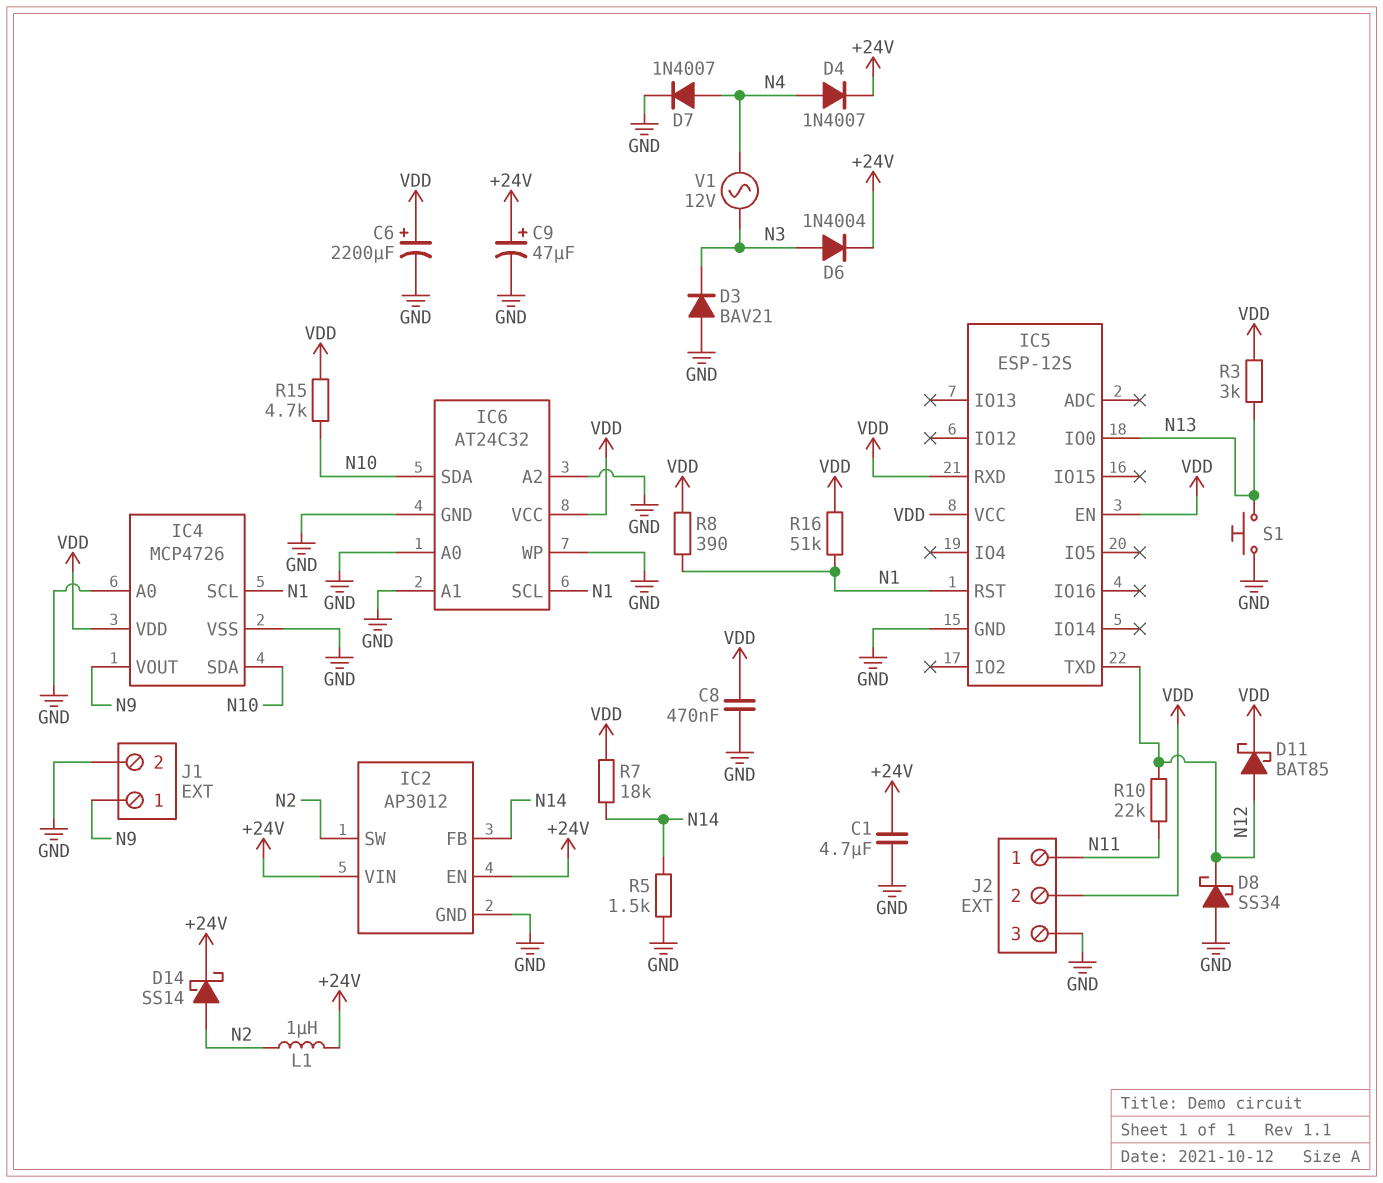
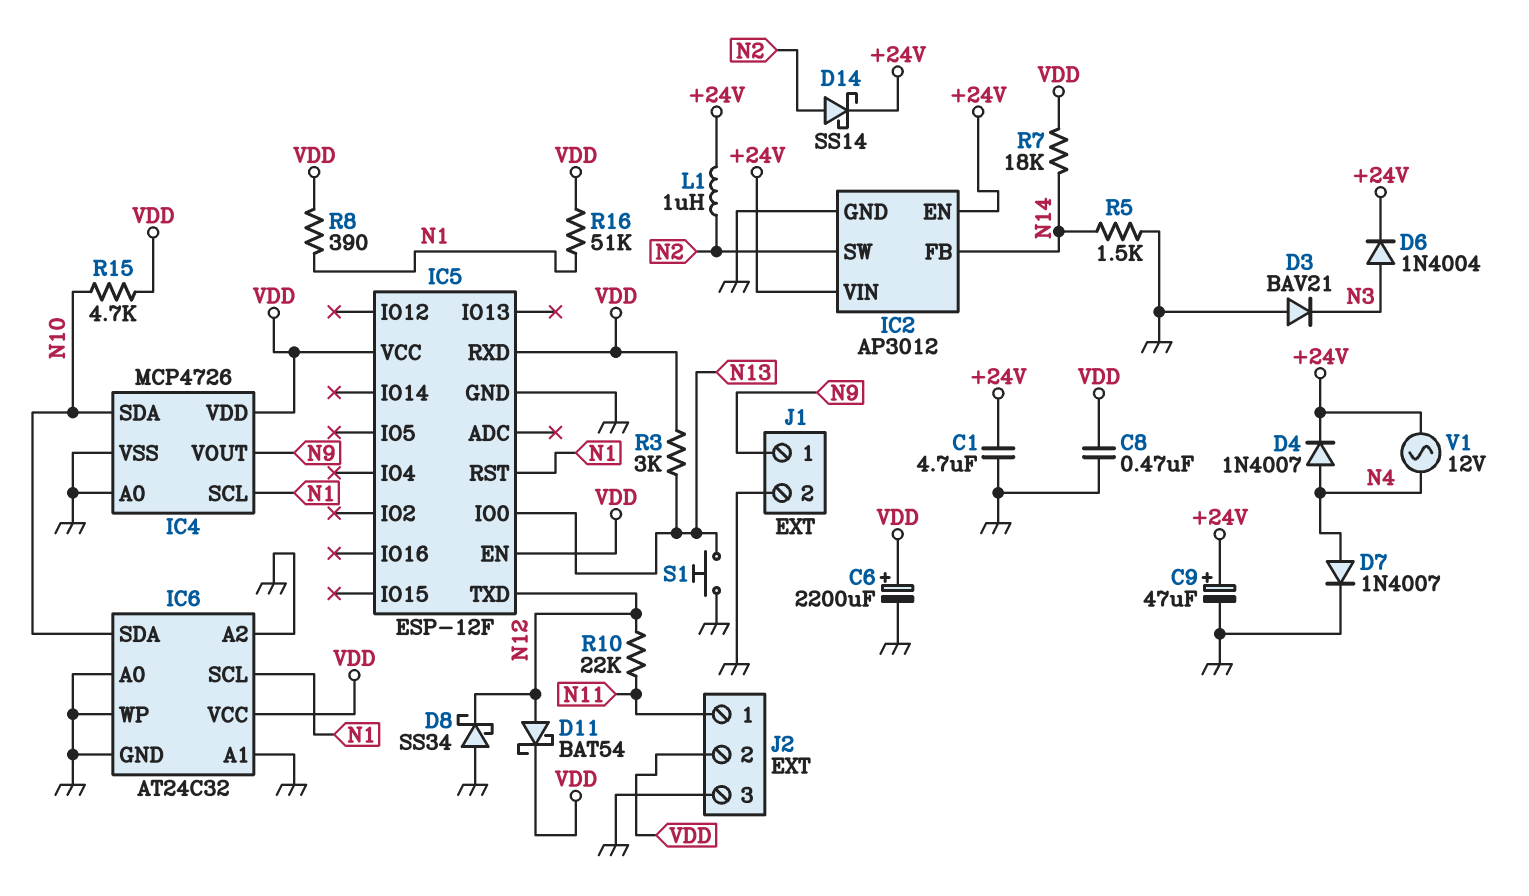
D11: schottky BAT85 (A N12, K VDD) -> schottky BAT54 (A N12, K VDD)
IC5: ESP-12S -> ESP-12F
V1: AC 12V (N3, N4) -> AC 12V (+24V, N4)

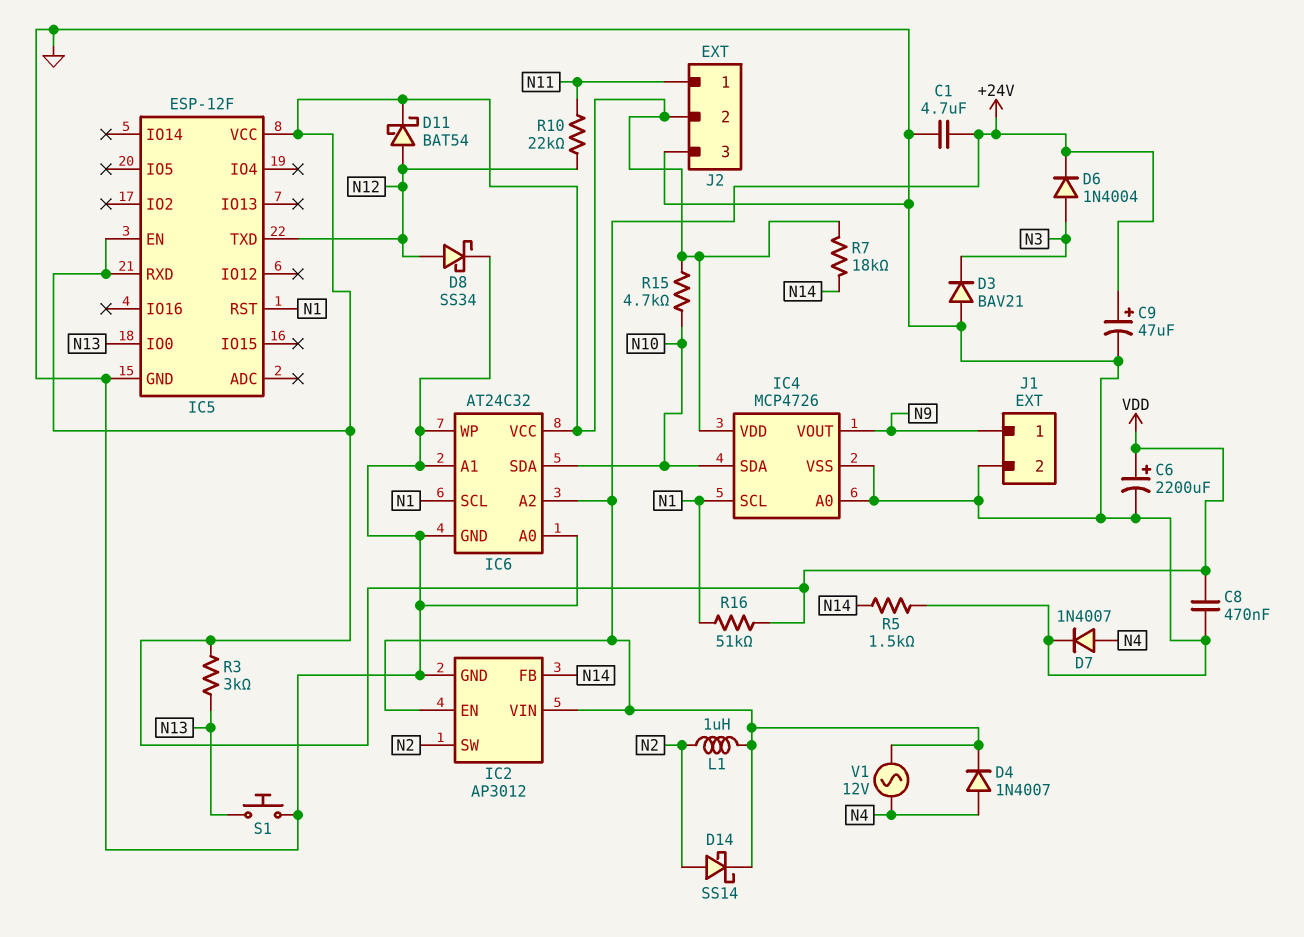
D8: schottky SS34 (A GND, K N12) -> schottky SS34 (A N12, K GND)
IC6 pin A2: GND -> +24V
R8: 390 (N1, VDD) -> none

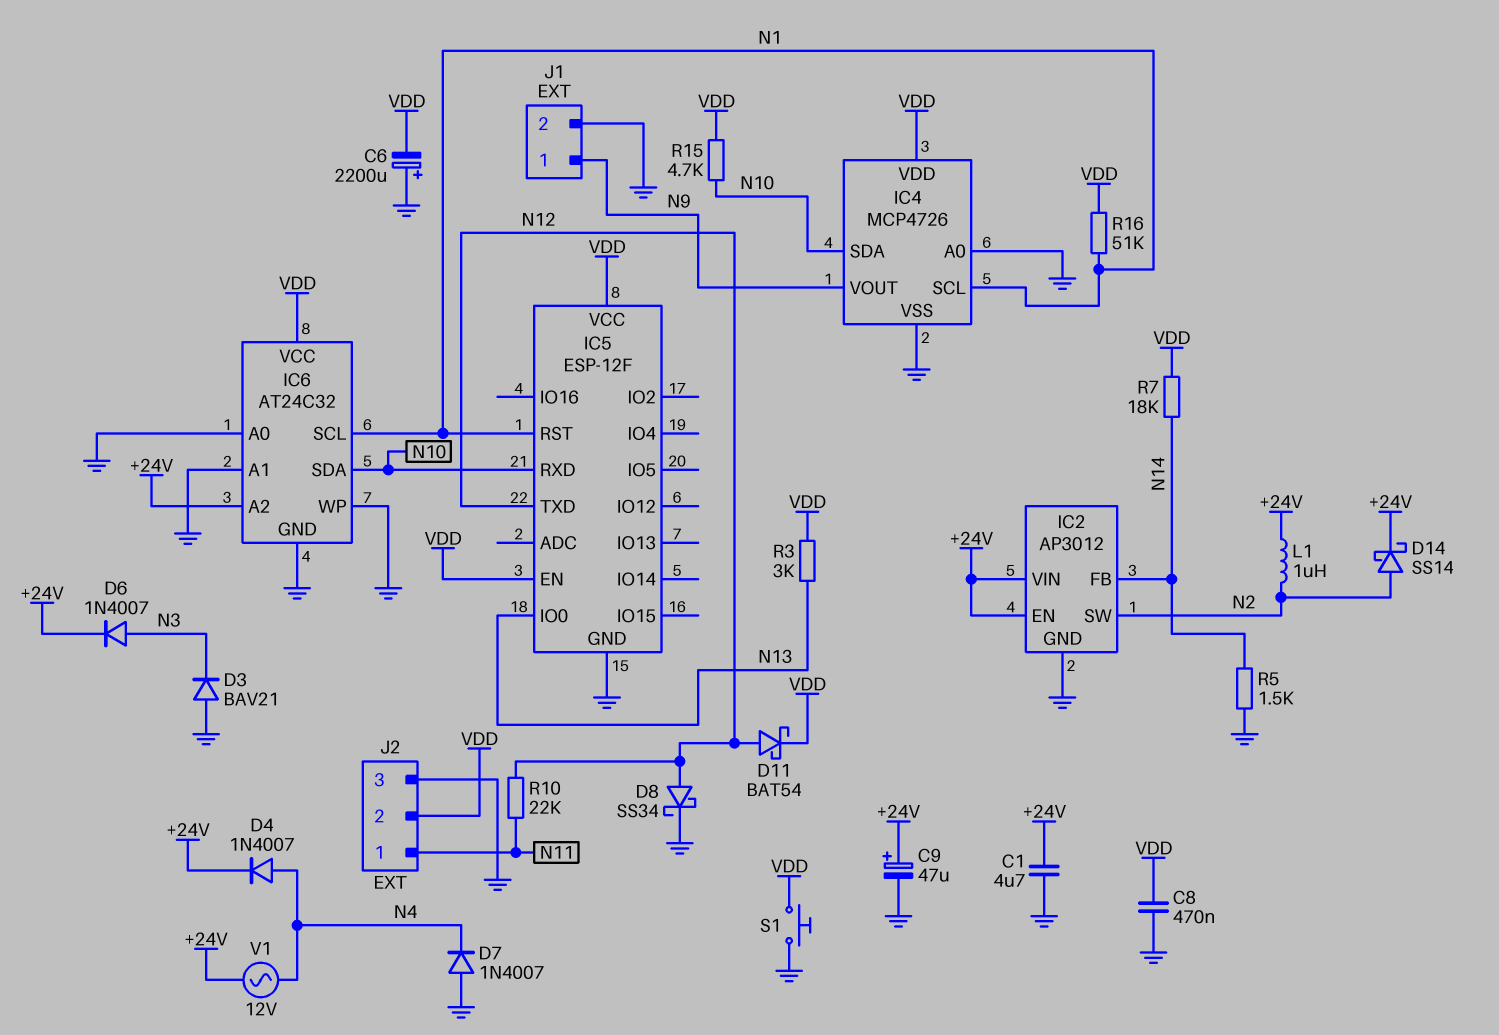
C6: 2200uF (plus VDD, minus GND) -> 2200uF (plus GND, minus VDD)
D6: diode 1N4004 (A N3, K +24V) -> diode 1N4007 (A N3, K +24V)
D7: diode 1N4007 (A N4, K GND) -> diode 1N4007 (A GND, K N4)
IC5 pin RXD: VDD -> N10
S1: button (GND, N13) -> button (GND, VDD)

